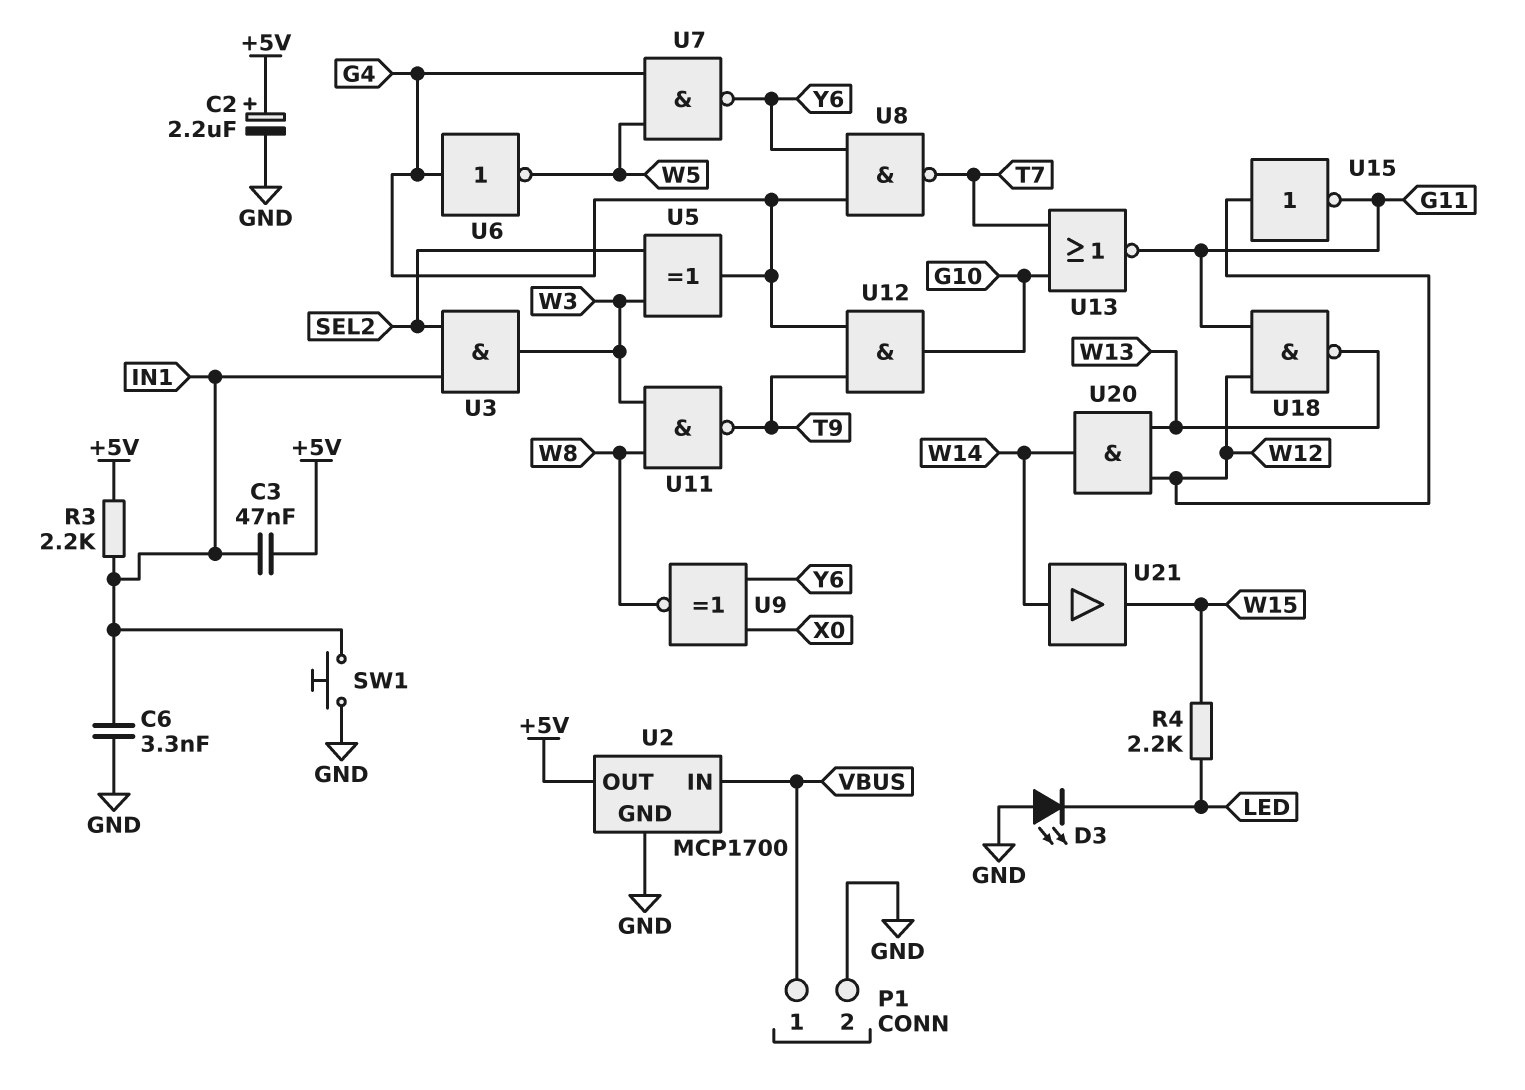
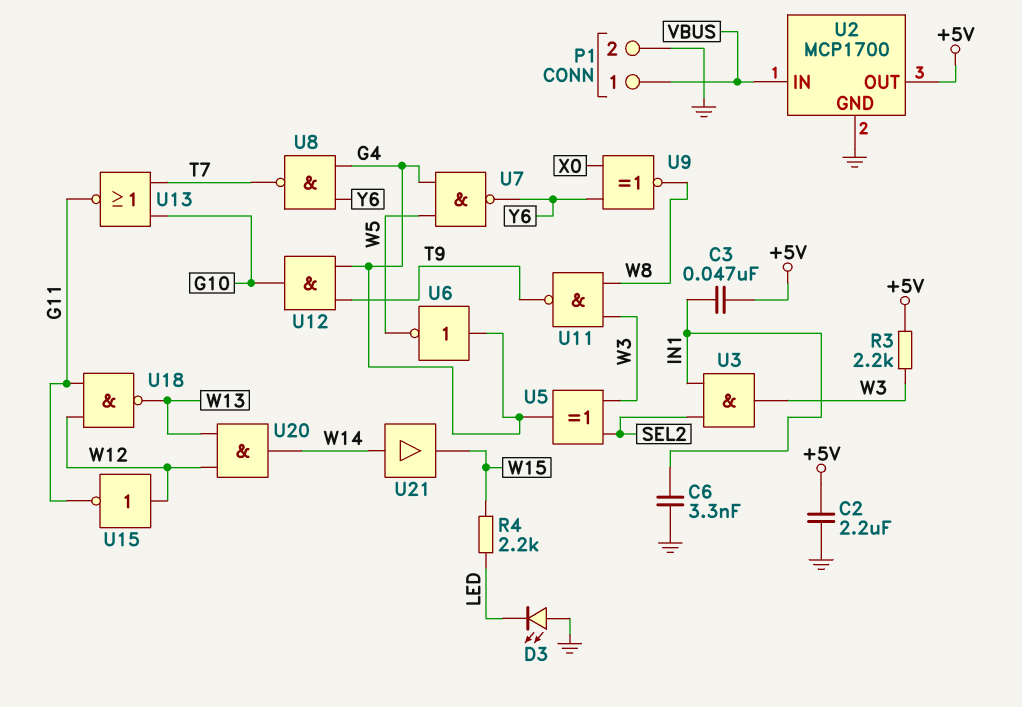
C2: 2.2uF (plus +5V, minus GND) -> 2.2uF (+5V, GND)
R3: 2.2k (+5V, IN1) -> 2.2k (+5V, W3)
SW1: button (GND, IN1) -> none

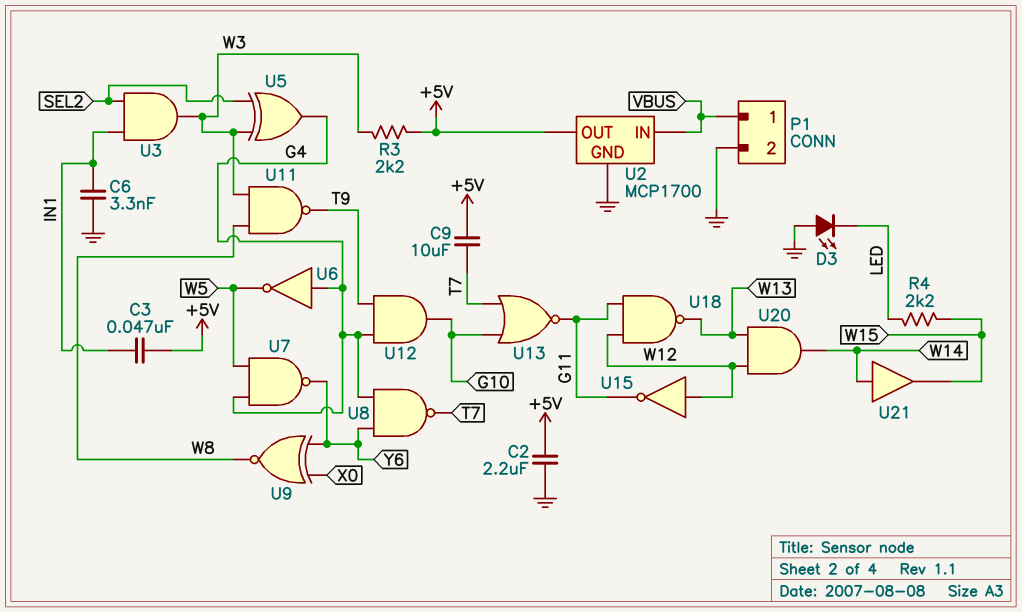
C9: none -> 10uF (+5V, T7)

